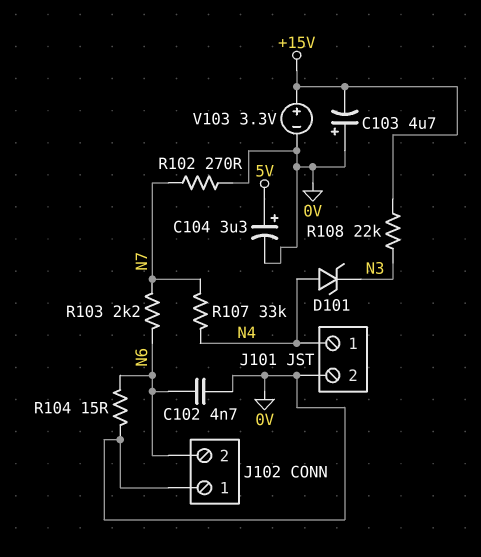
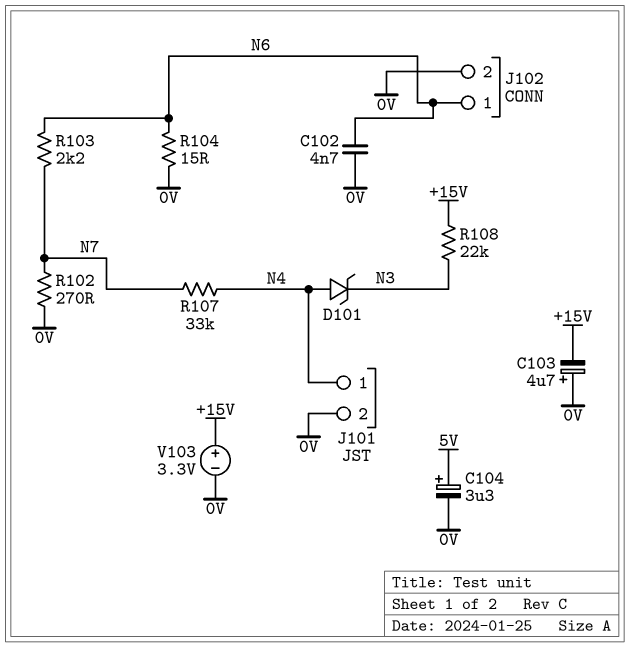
J102 pin 1: 0V -> N6
J102 pin 2: N6 -> 0V

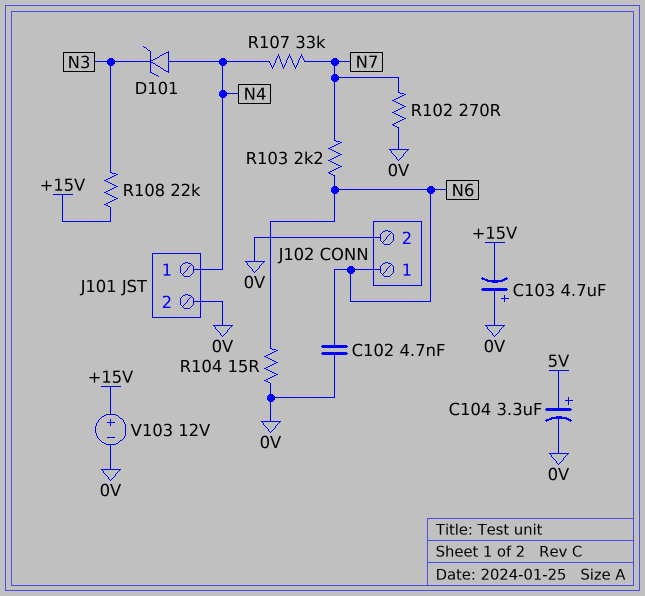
V103: 3.3V (plus +15V, minus 0V) -> 12V (plus +15V, minus 0V)

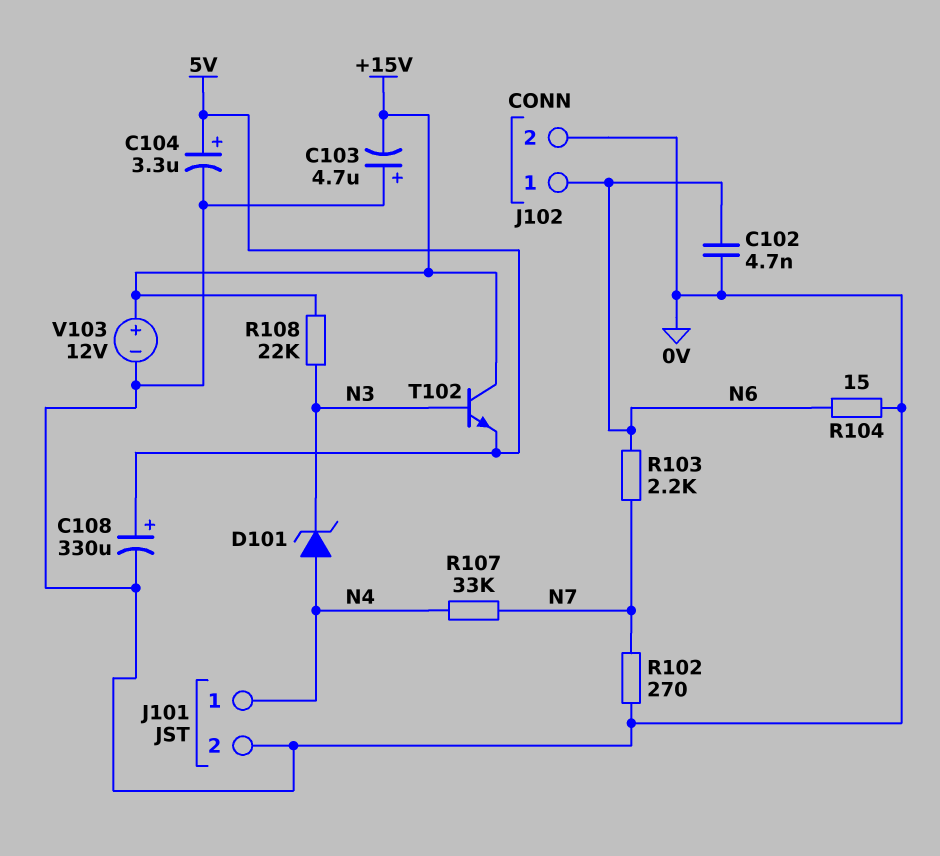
C108: none -> 330uF (plus 5V, minus 0V)
T102: none -> NPN (B N3, C +15V, E 5V)

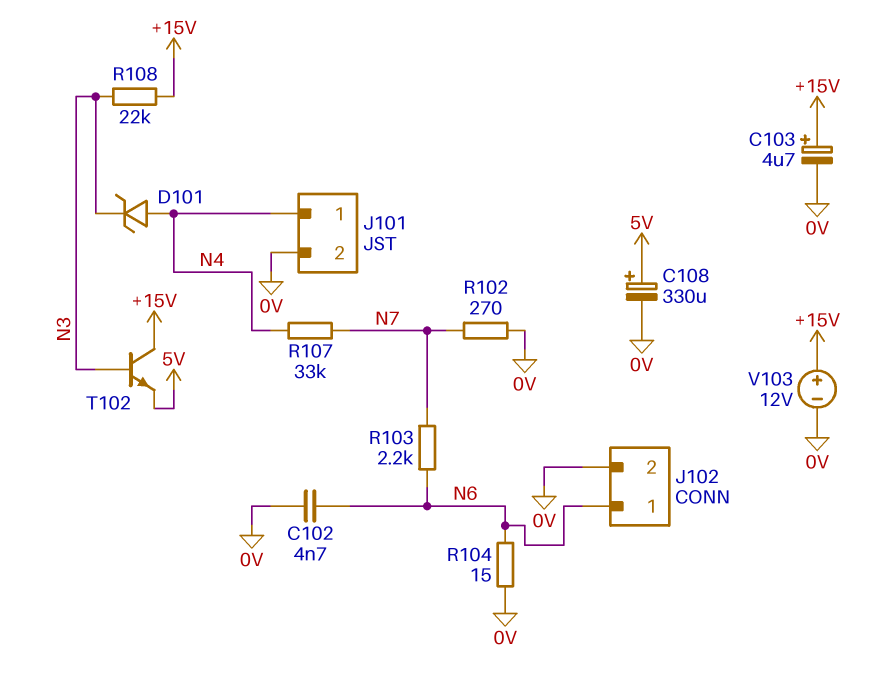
C103: 4.7uF (plus 0V, minus +15V) -> 4.7uF (plus +15V, minus 0V)
C104: 3.3uF (plus 5V, minus 0V) -> none

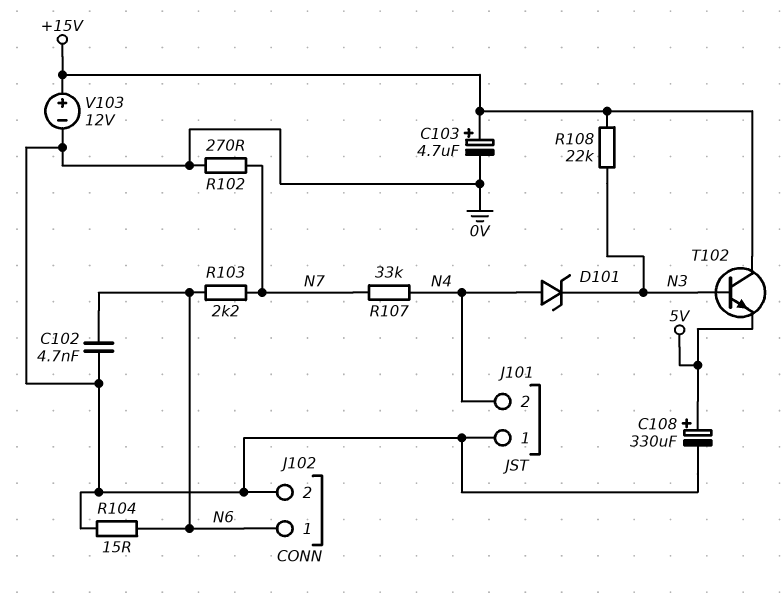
J101 pin 1: N4 -> 0V
J101 pin 2: 0V -> N4

